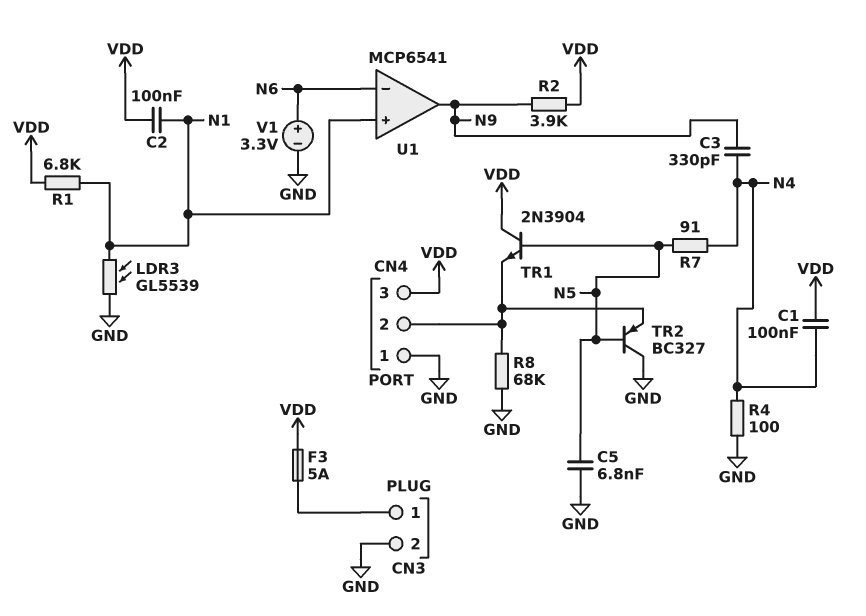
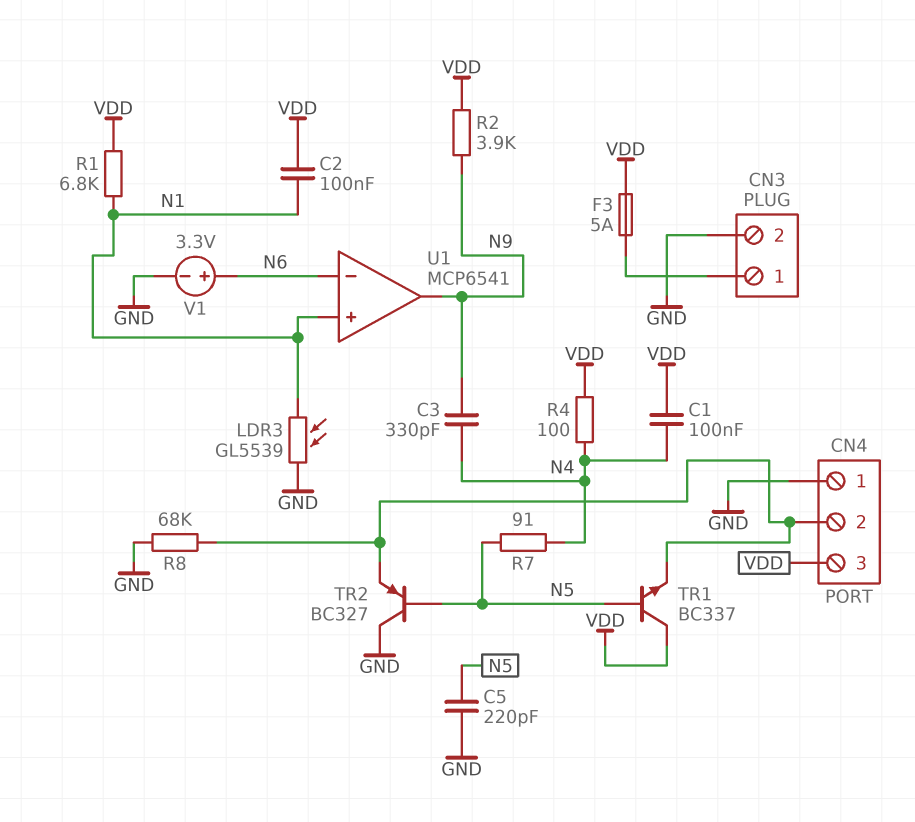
C5: 6.8nF (GND, N5) -> 220pF (GND, N5)
R4: 100 (GND, N4) -> 100 (N4, VDD)
TR1: NPN 2N3904 (B N5, C VDD, E CN4/2) -> NPN BC337 (B N5, C VDD, E CN4/2)

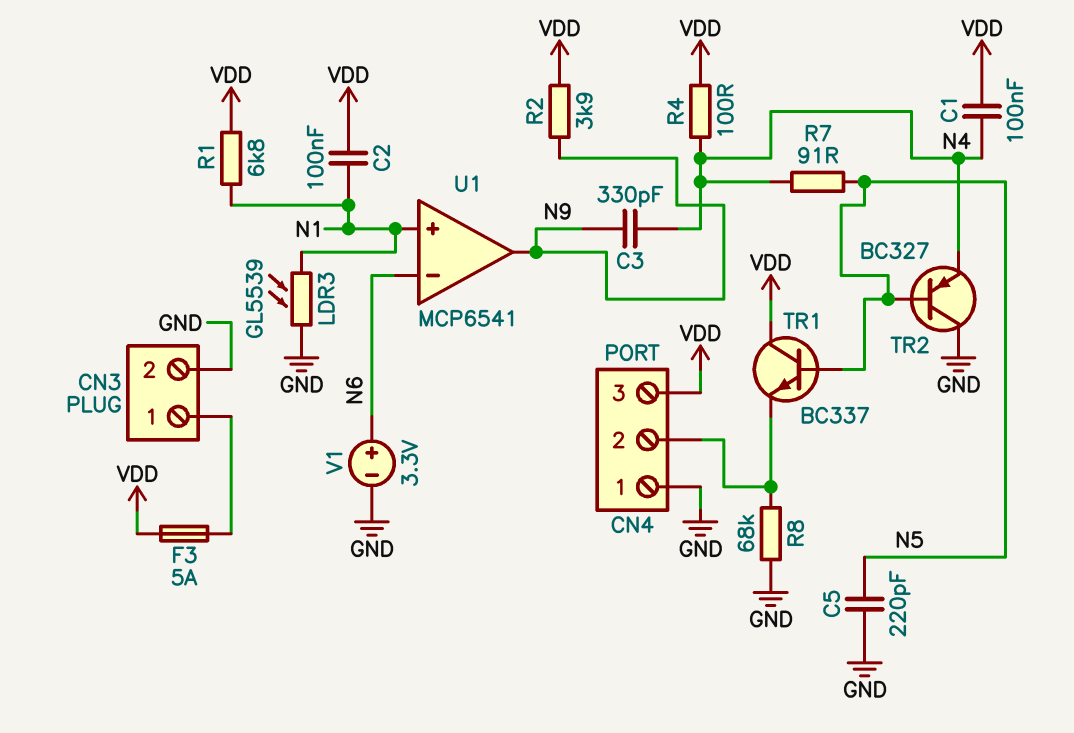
TR2: PNP BC327 (B N5, C GND, E CN4/2) -> PNP BC327 (B N5, C GND, E N4)

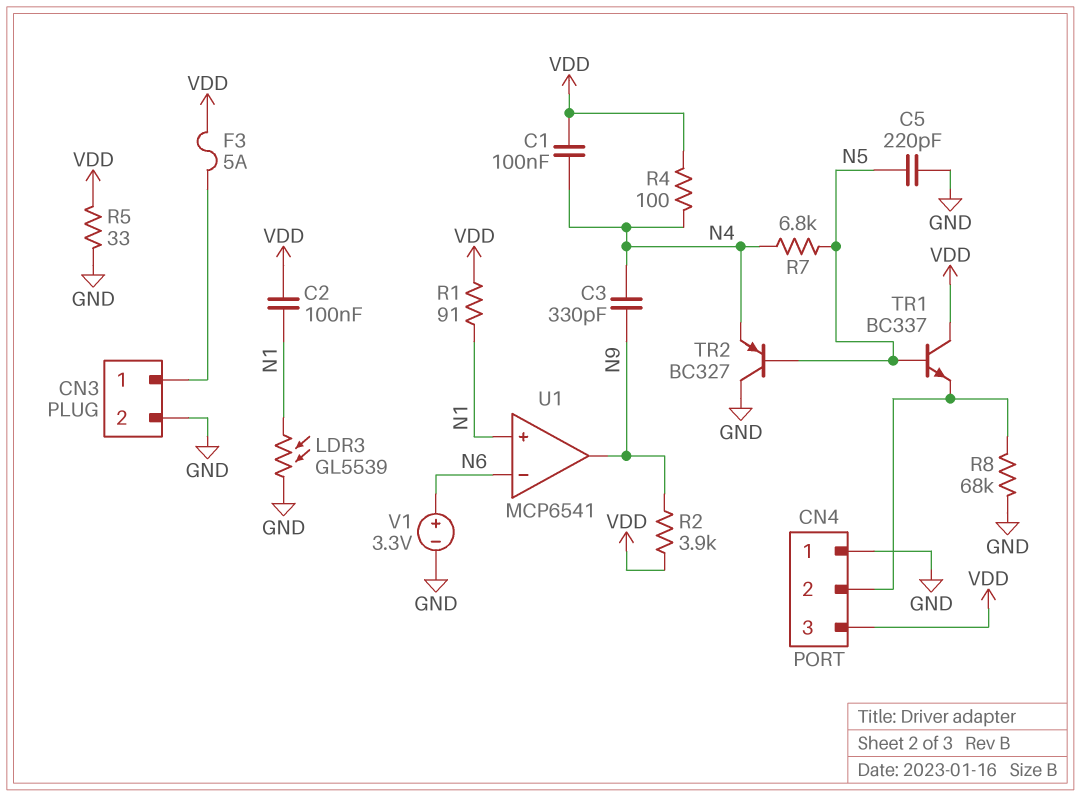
R1: 6.8k (N1, VDD) -> 91 (N1, VDD)
R5: none -> 33 (GND, VDD)
R7: 91 (N4, N5) -> 6.8k (N4, N5)

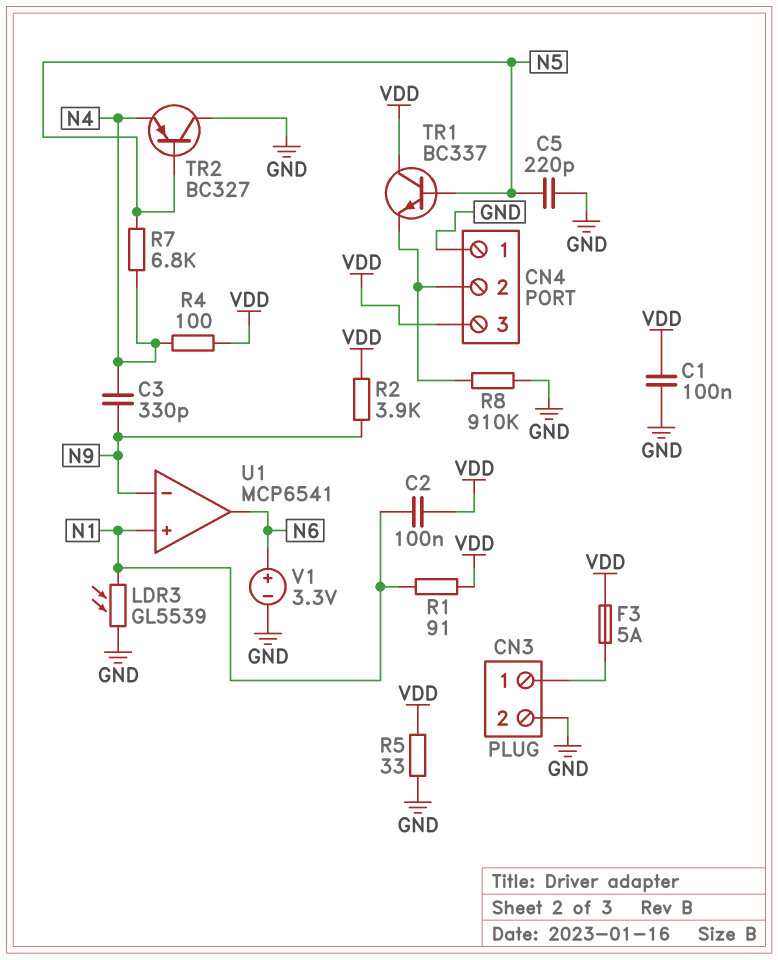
C1: 100nF (N4, VDD) -> 100nF (GND, VDD)
R8: 68k (CN4/2, GND) -> 910k (CN4/2, GND)
U1 pin in-: N6 -> N9
U1 pin out: N9 -> N6

